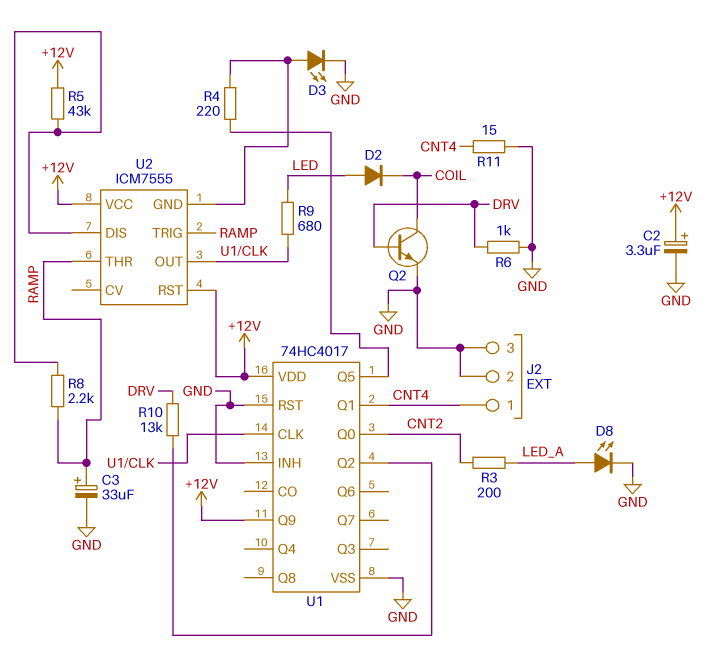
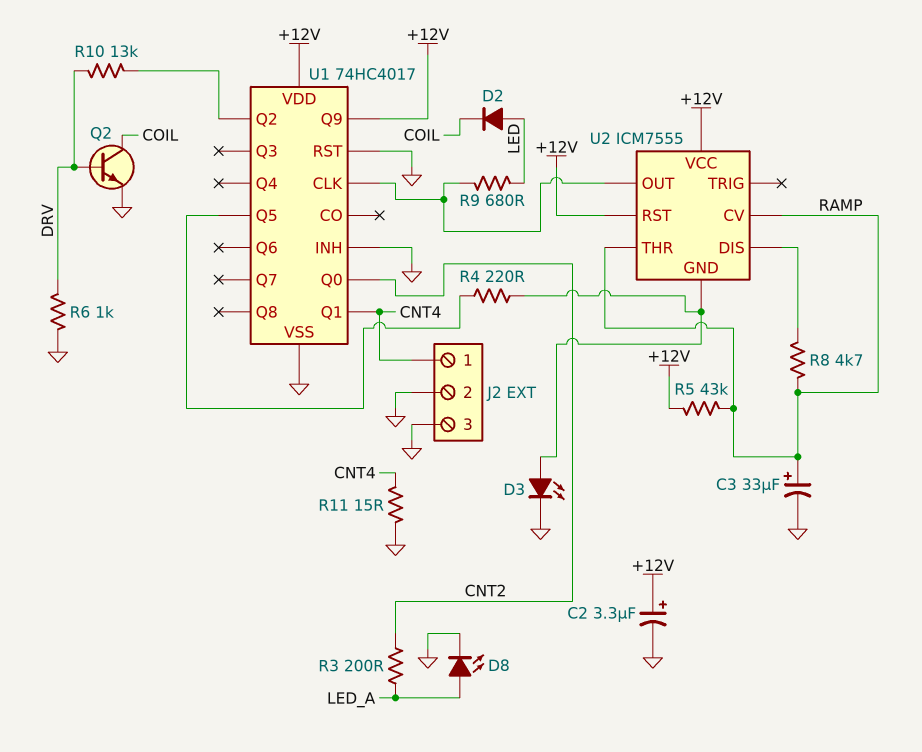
R5: 43k (+12V, U2/DIS) -> 43k (+12V, RAMP)
R8: 2.2k (RAMP, U2/DIS) -> 4.7k (RAMP, U2/DIS)
U2 pin CV: none -> RAMP
U2 pin TRIG: RAMP -> none

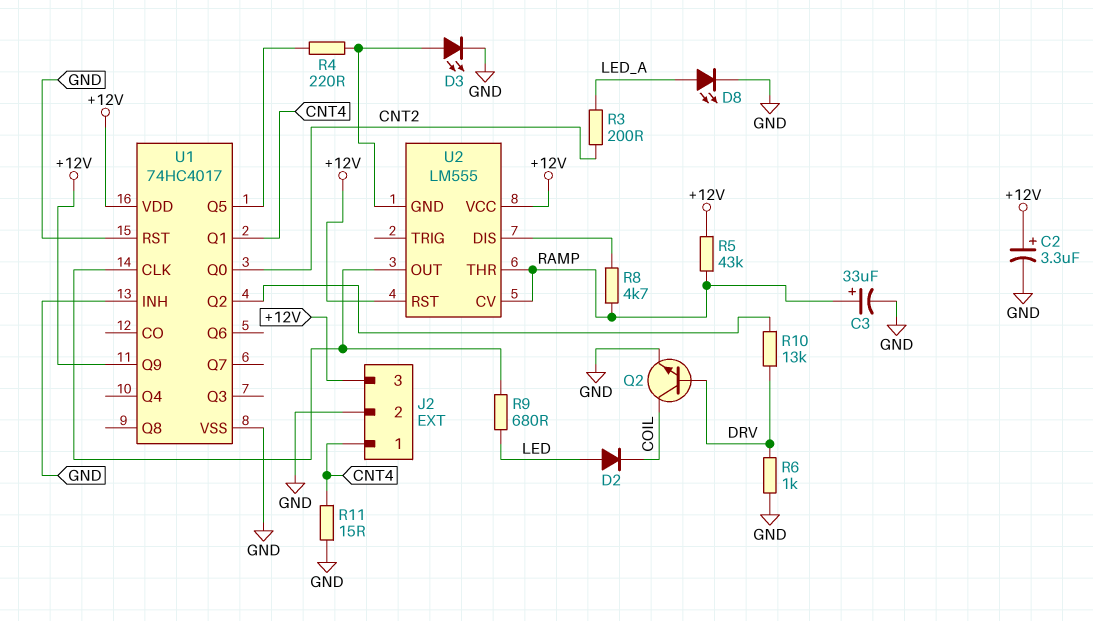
J2 pin 3: GND -> +12V
U2: ICM7555 -> LM555

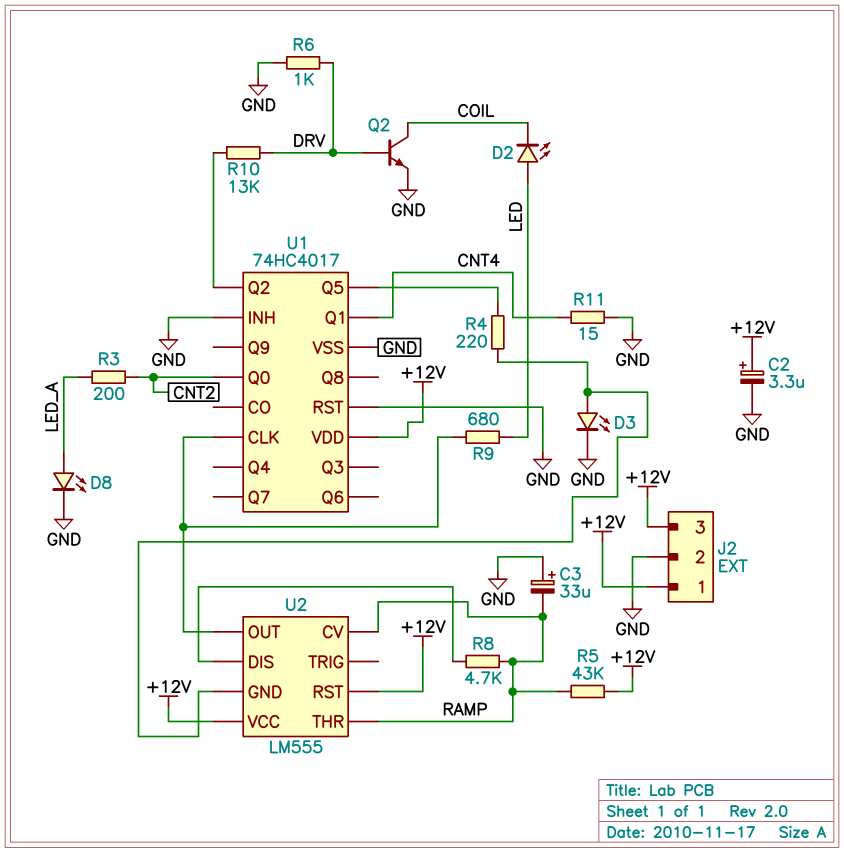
C3: 33uF (plus RAMP, minus GND) -> 33uF (plus GND, minus RAMP)
D2: diode (A LED, K COIL) -> LED (A LED, K COIL)
J2 pin 1: CNT4 -> +12V
U1 pin Q9: +12V -> none

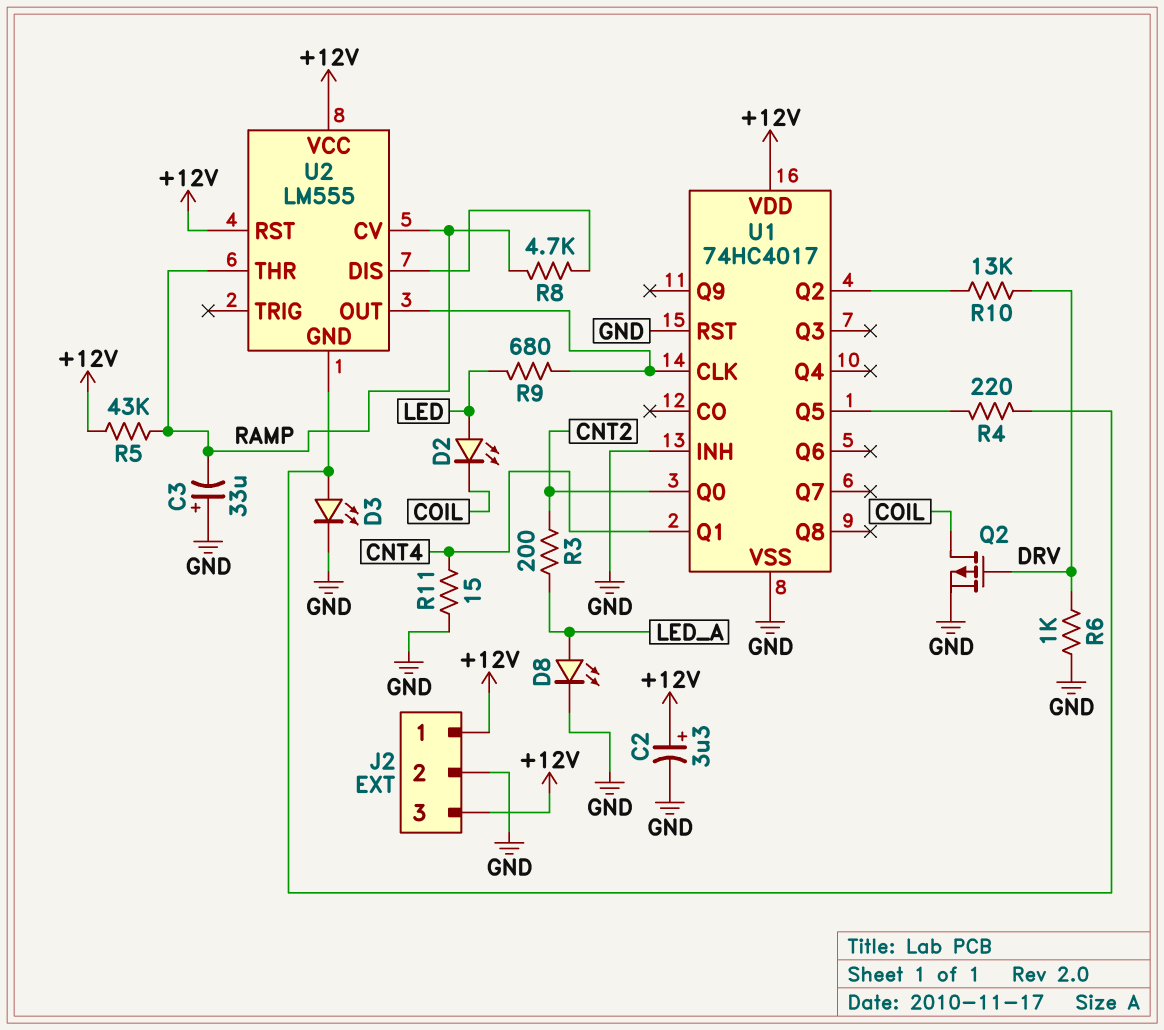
Q2: NPN (B DRV, C COIL, E GND) -> PMOS (G DRV, D COIL, S GND)

